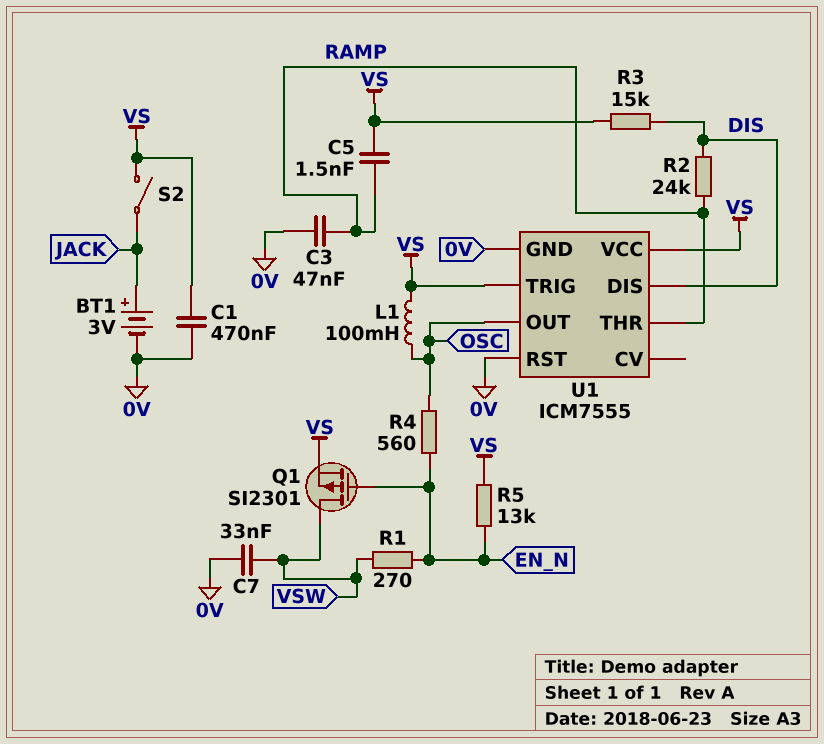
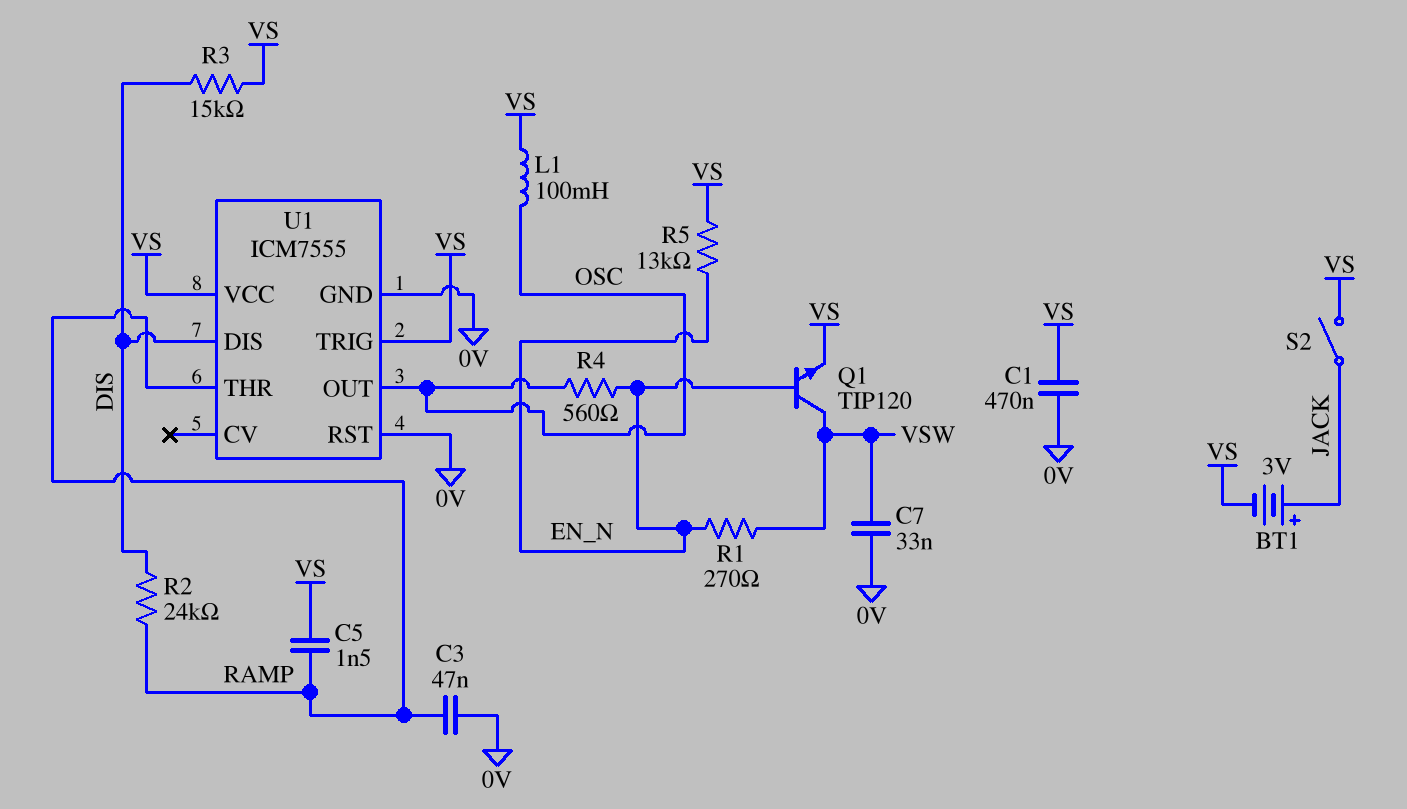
BT1: 3V (plus JACK, minus 0V) -> 3V (plus JACK, minus VS)
Q1: PMOS SI2301 (G EN_N, D VSW, S VS) -> NPN TIP120 (B EN_N, C VSW, E VS)

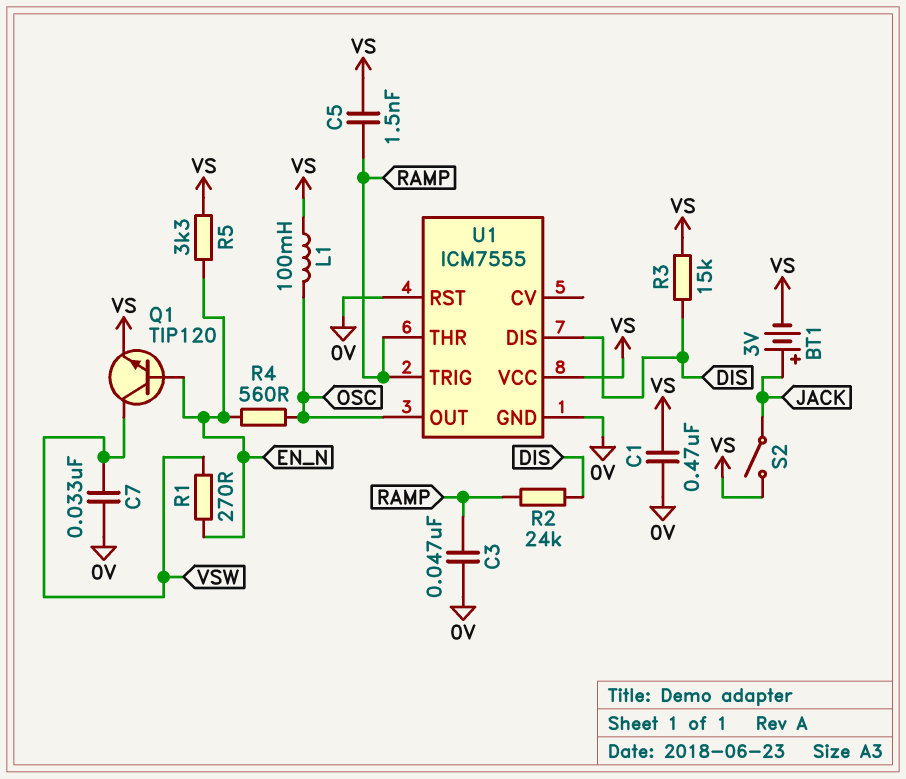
R5: 13k (EN_N, VS) -> 3.3k (EN_N, VS)
U1 pin TRIG: VS -> RAMP

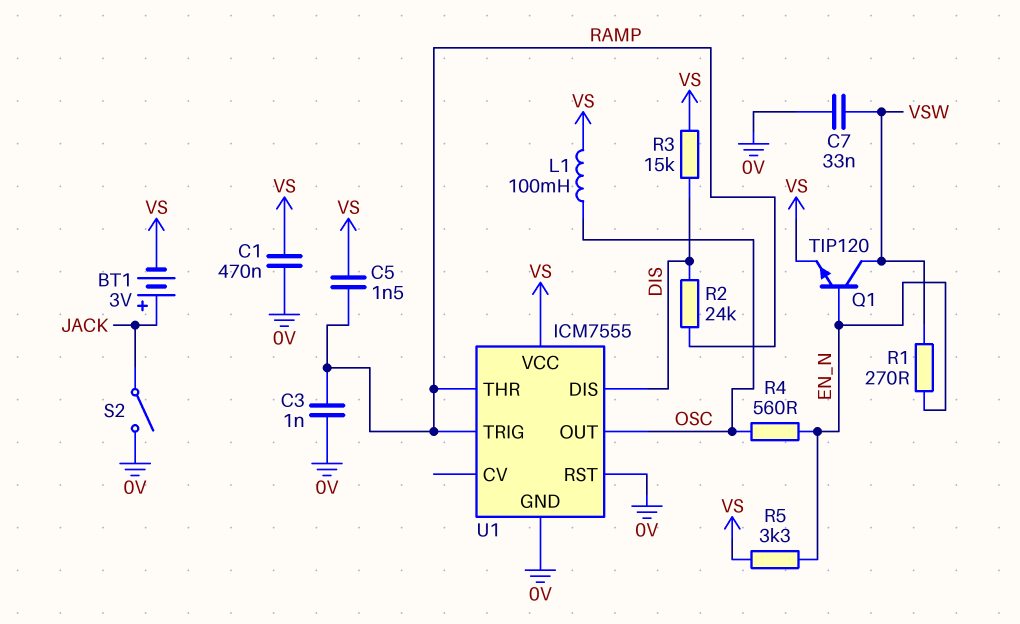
C3: 47nF (0V, RAMP) -> 1nF (0V, RAMP)
S2: switch (JACK, VS) -> switch (0V, JACK)

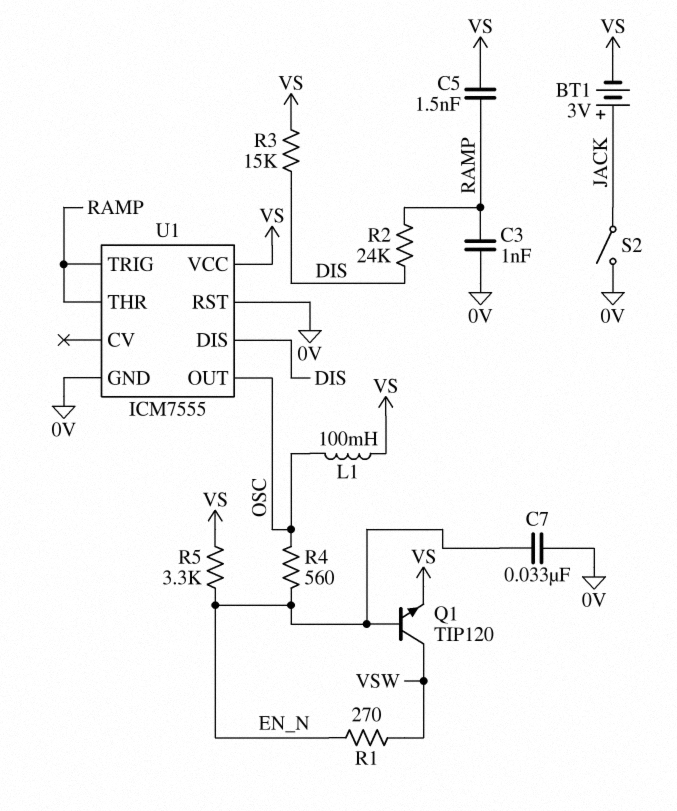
C1: 470nF (0V, VS) -> none
C7: 33nF (0V, VSW) -> 33nF (0V, EN_N)

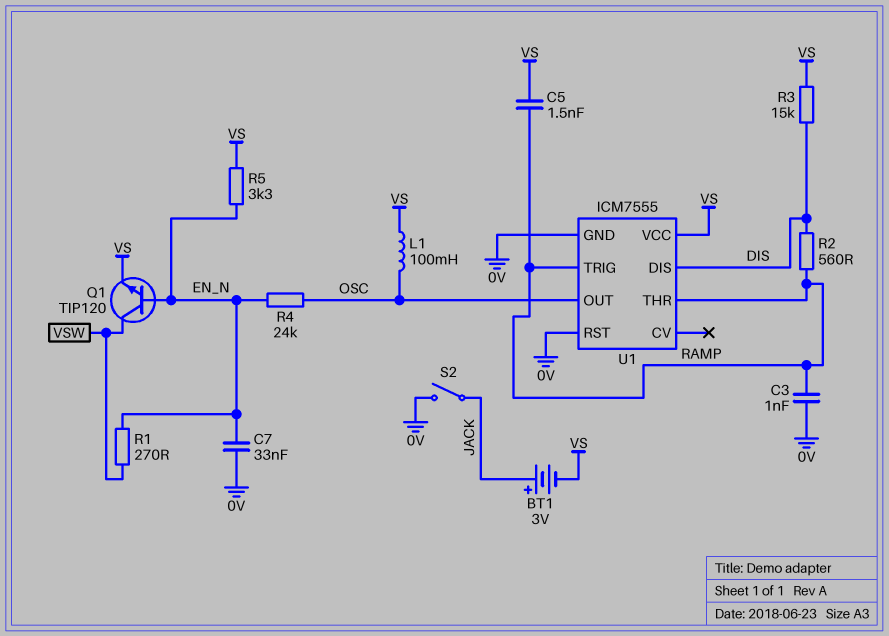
R2: 24k (DIS, RAMP) -> 560 (DIS, RAMP)
R4: 560 (EN_N, OSC) -> 24k (EN_N, OSC)

